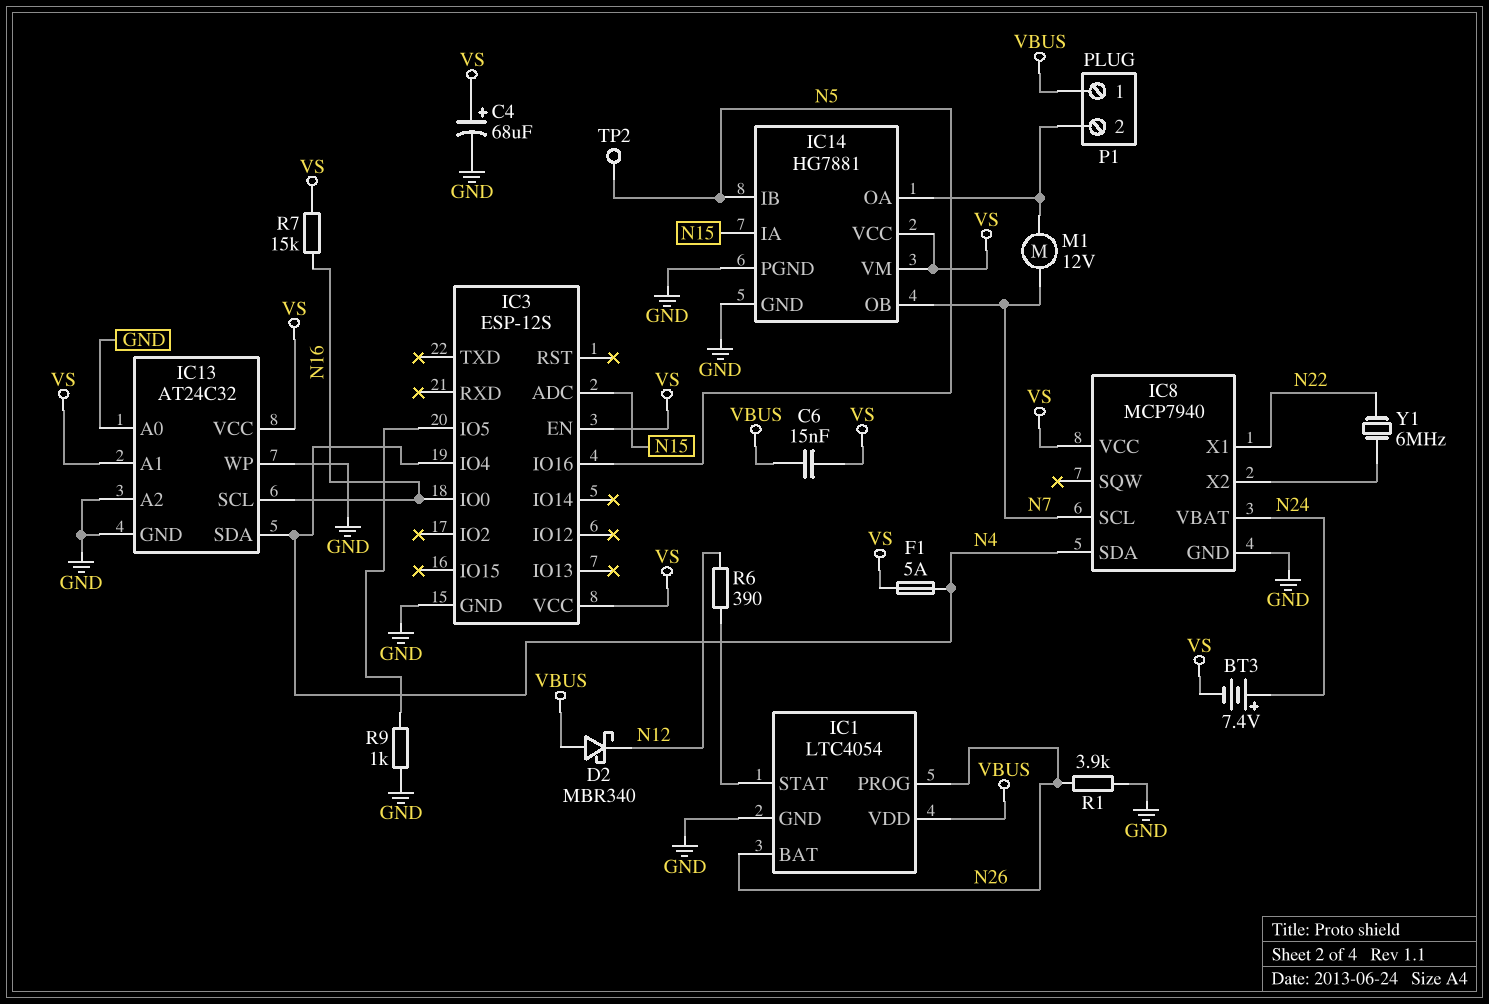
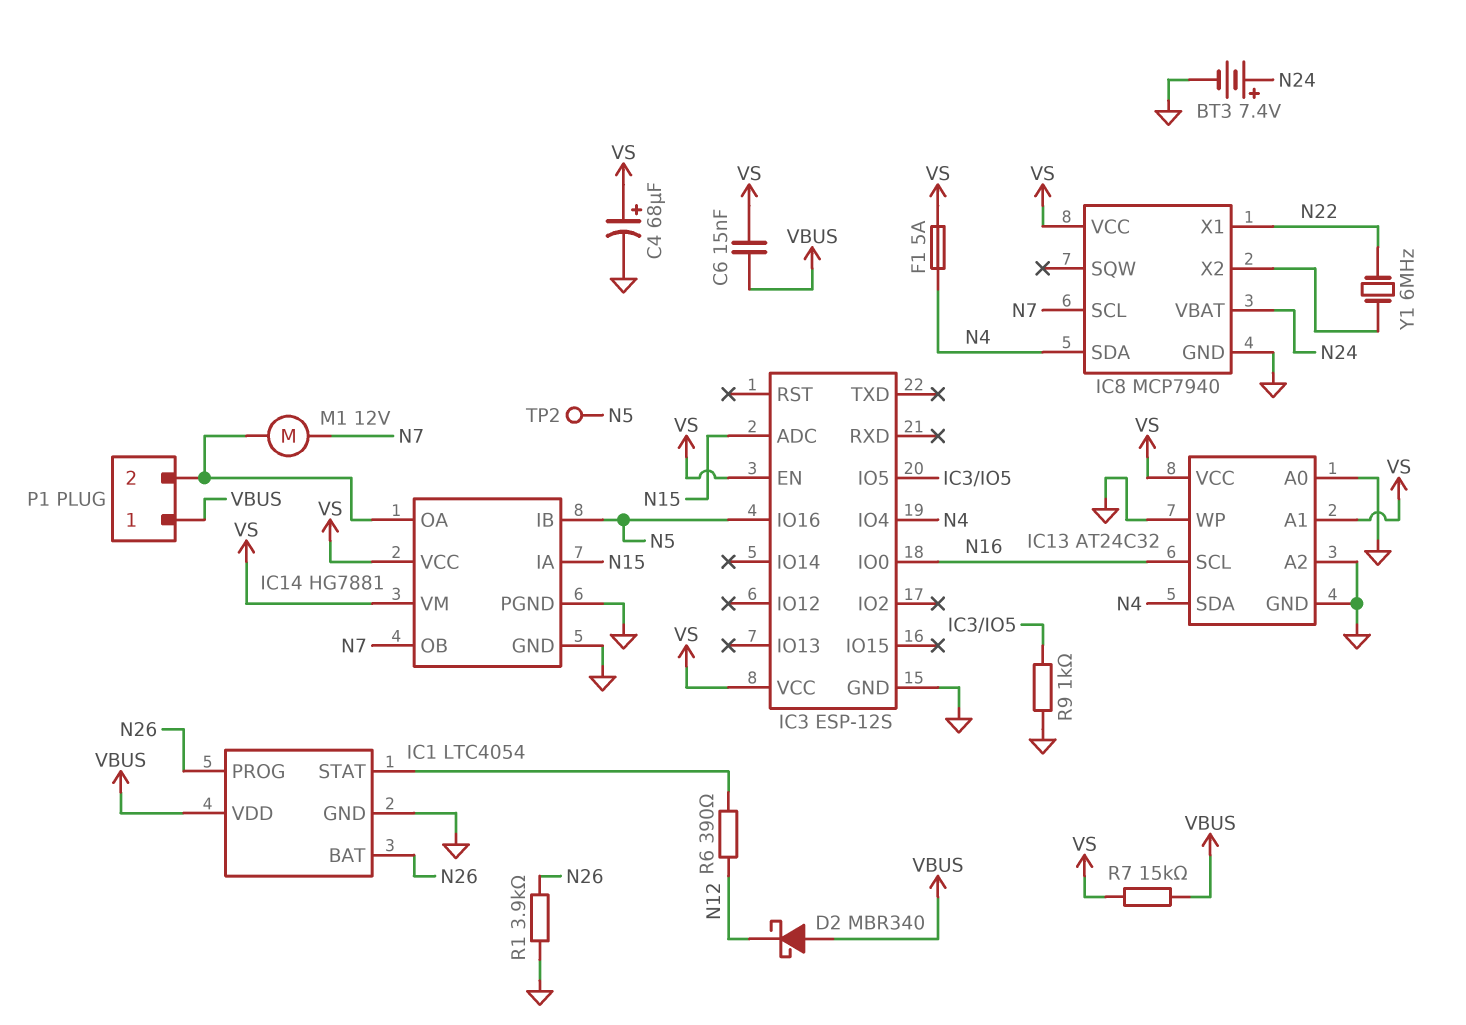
BT3: 7.4V (plus N24, minus VS) -> 7.4V (plus N24, minus GND)
R7: 15k (N16, VS) -> 15k (VBUS, VS)

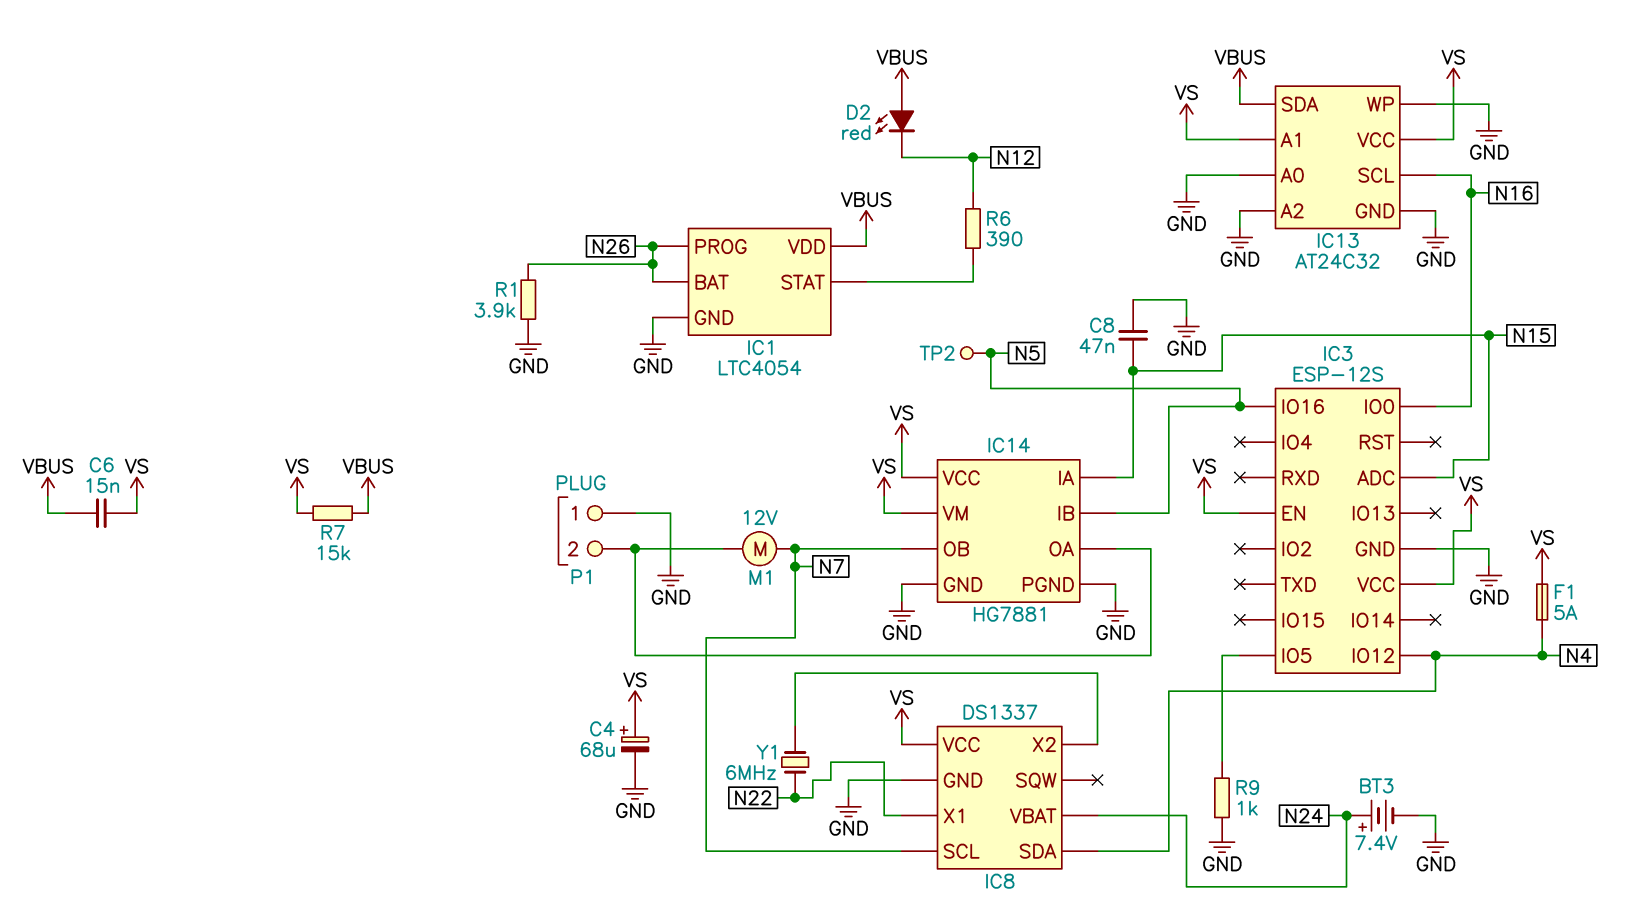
C8: none -> 47nF (GND, N15)
D2: schottky MBR340 (A VBUS, K N12) -> LED red (A VBUS, K N12)
IC3 pin IO4: N4 -> none
IC3 pin IO12: none -> N4
IC8: MCP7940 -> DS1337
IC13 pin SDA: N4 -> VBUS
P1 pin 1: VBUS -> GND

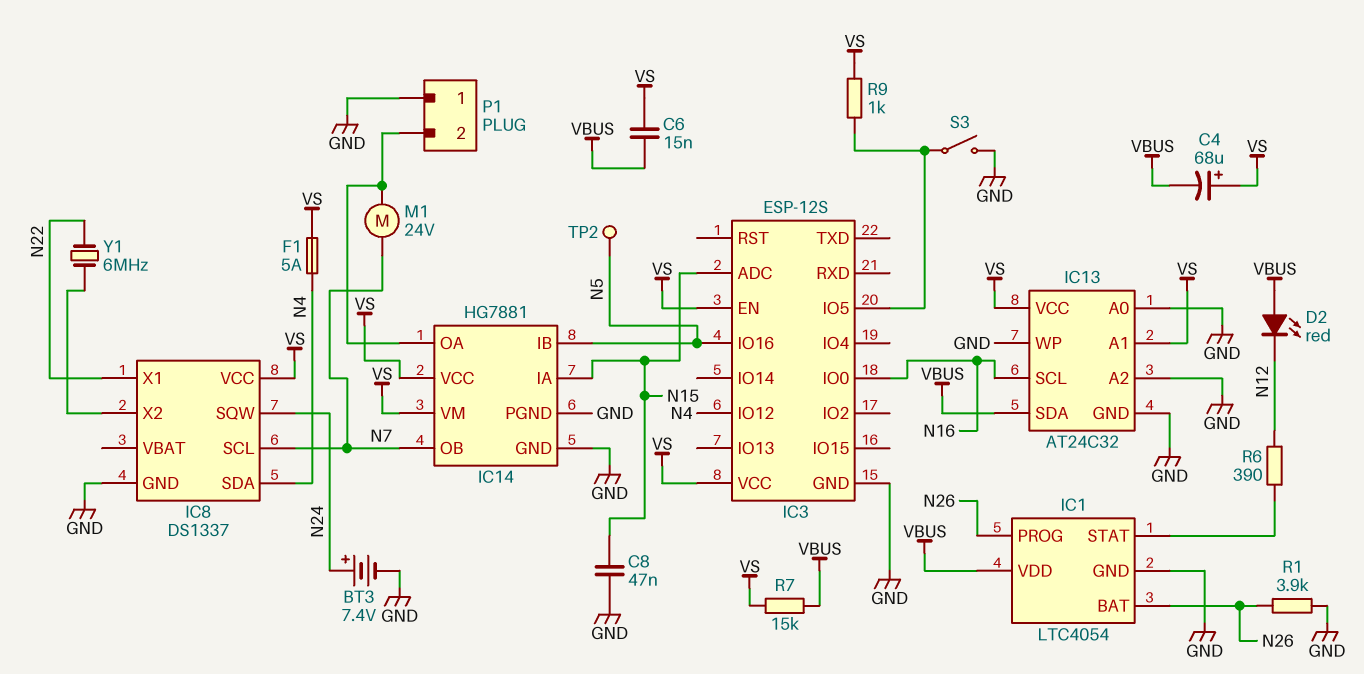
C4: 68uF (plus VS, minus GND) -> 68uF (plus VS, minus VBUS)
IC8 pin SQW: none -> N24
IC8 pin VBAT: N24 -> none
M1: motor 12V (IC14/OA, N7) -> motor 24V (IC14/OA, N7)
R9: 1k (GND, IC3/IO5) -> 1k (IC3/IO5, VS)
S3: none -> switch (GND, IC3/IO5)

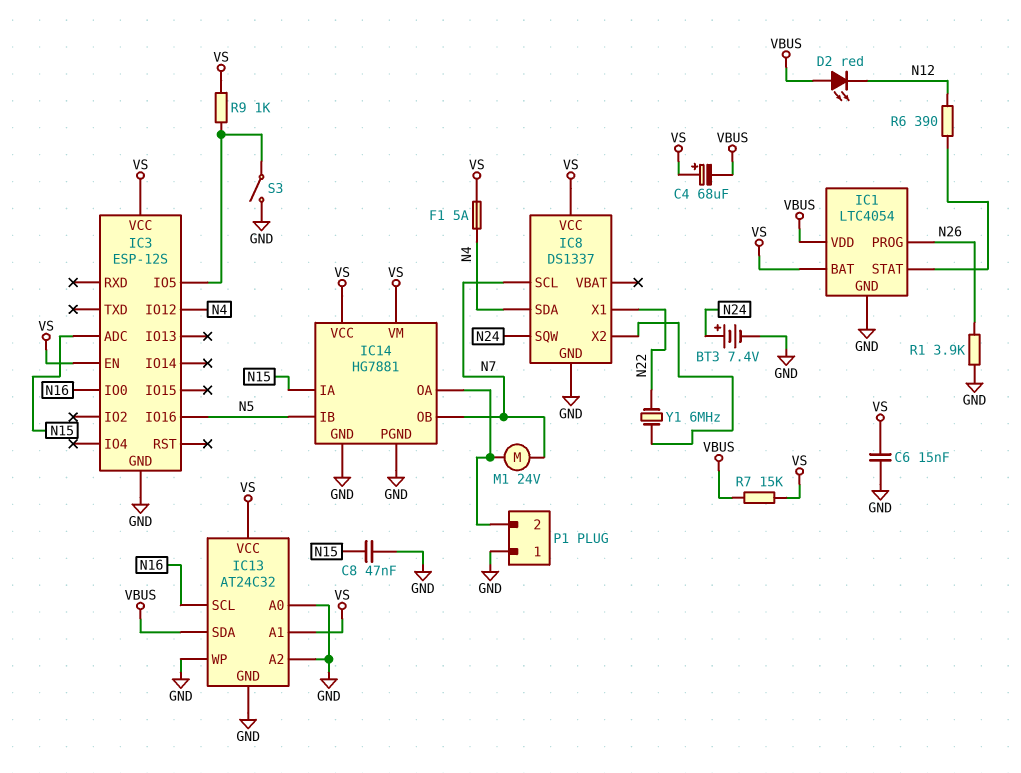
C6: 15nF (VBUS, VS) -> 15nF (GND, VS)
IC1 pin BAT: N26 -> VS
TP2: test point (N5) -> none

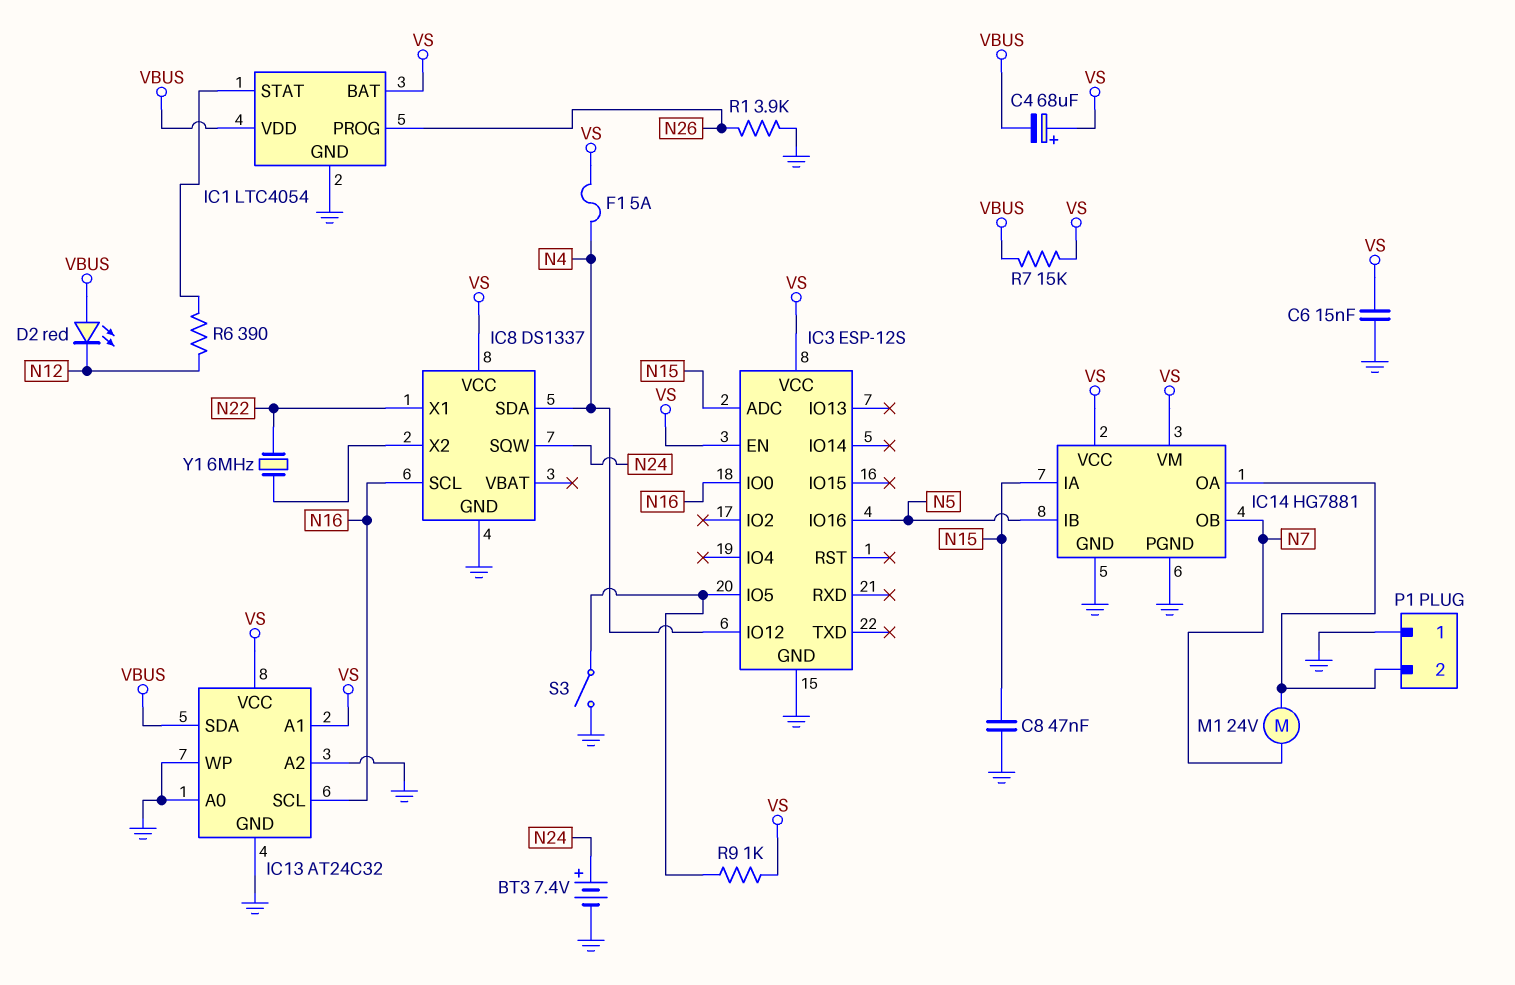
IC8 pin SCL: N7 -> N16

